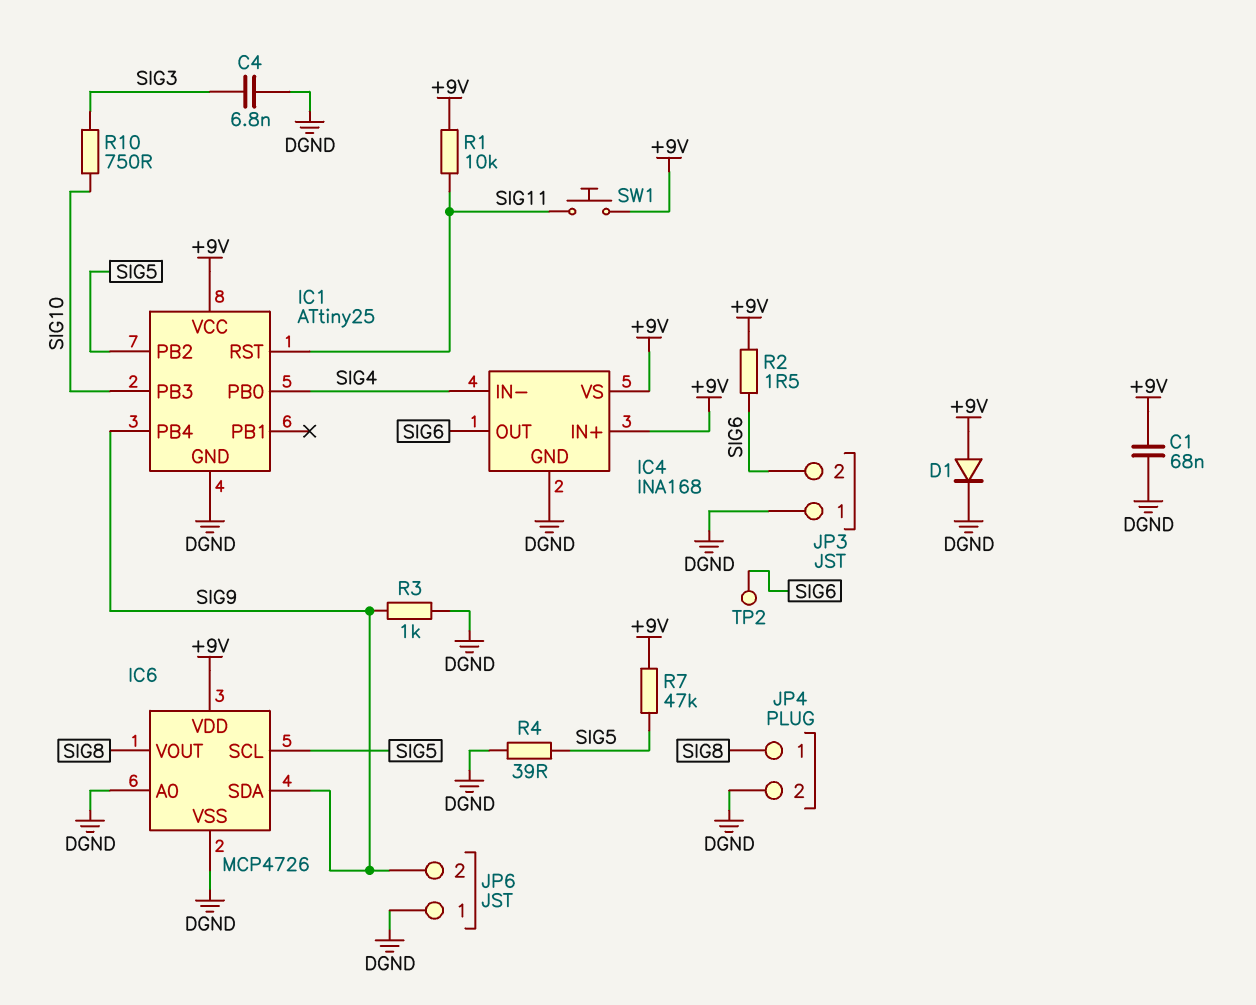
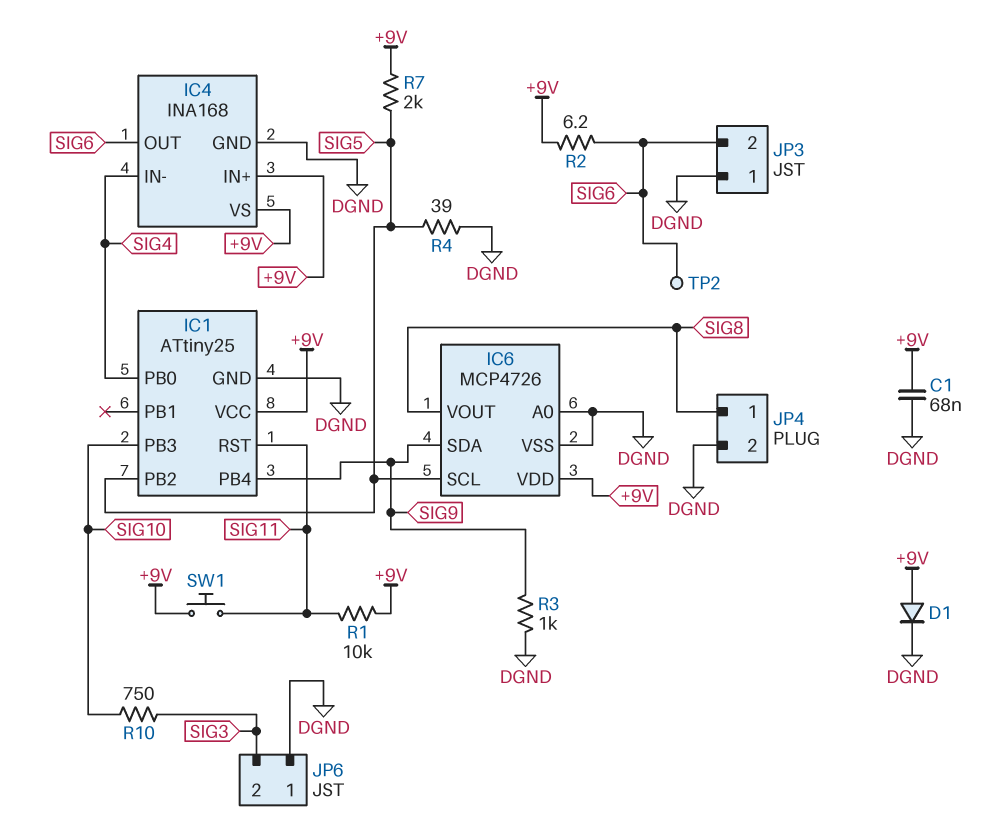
C4: 6.8nF (DGND, SIG3) -> none
JP6 pin 2: SIG9 -> SIG3
R2: 1.5 (+9V, SIG6) -> 6.2 (+9V, SIG6)
R7: 47k (+9V, SIG5) -> 2k (+9V, SIG5)

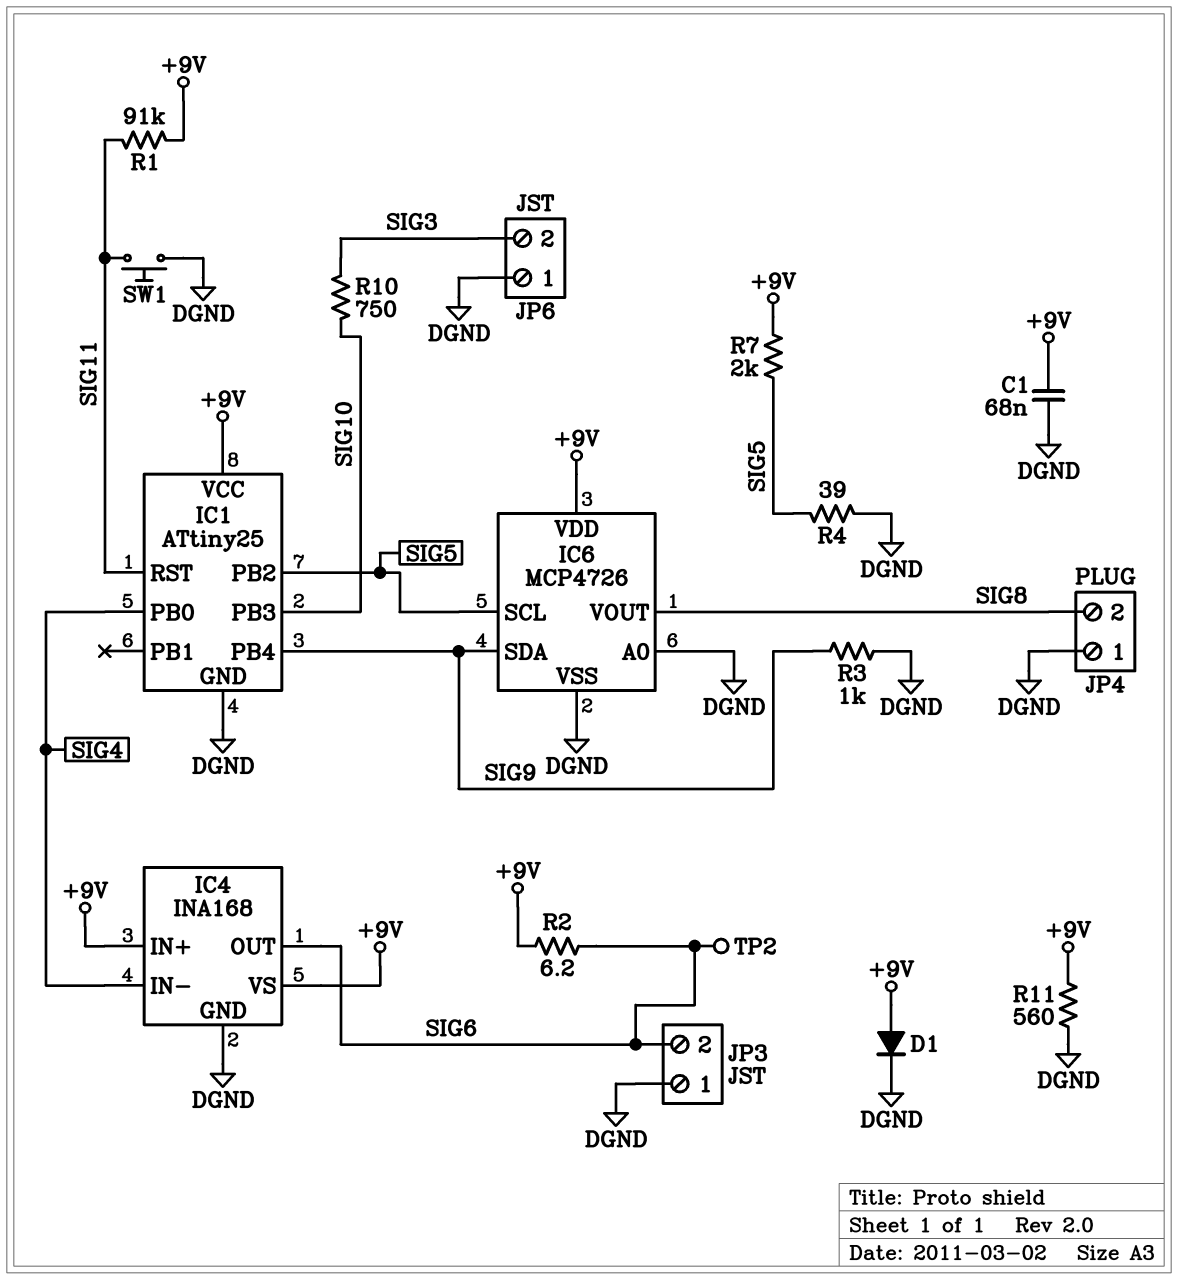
JP4 pin 1: SIG8 -> DGND
JP4 pin 2: DGND -> SIG8
R1: 10k (+9V, SIG11) -> 91k (+9V, SIG11)
R11: none -> 560 (+9V, DGND)
SW1: button (+9V, SIG11) -> button (DGND, SIG11)

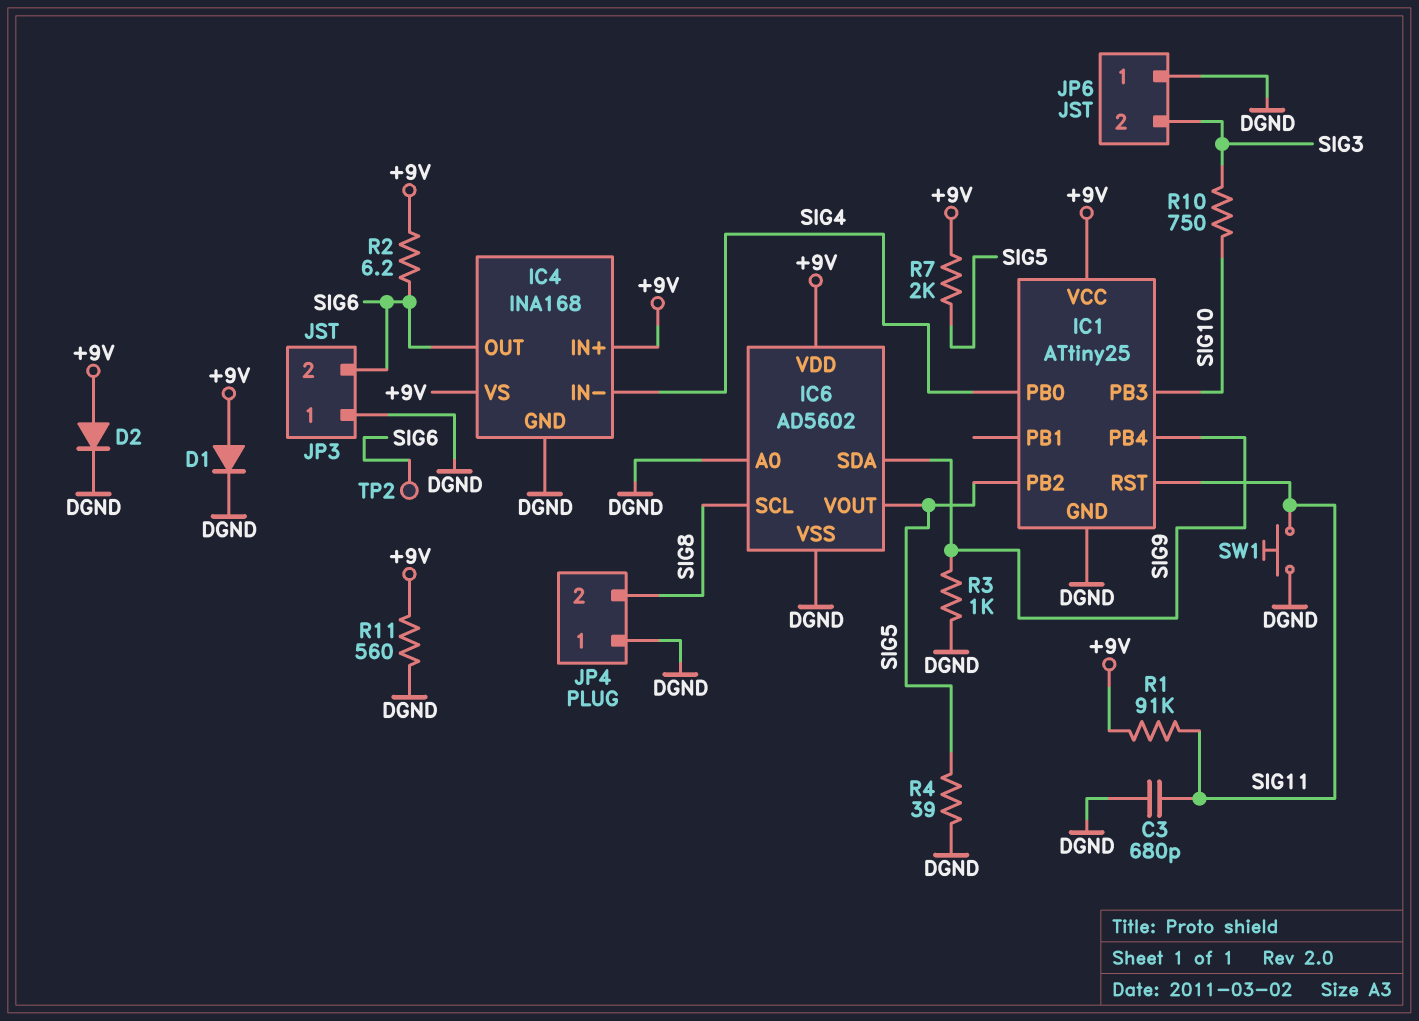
C1: 68nF (+9V, DGND) -> none
C3: none -> 680pF (DGND, SIG11)
D2: none -> diode (A +9V, K DGND)
IC6: MCP4726 -> AD5602
IC6 pin SCL: SIG5 -> SIG8
IC6 pin VOUT: SIG8 -> SIG5

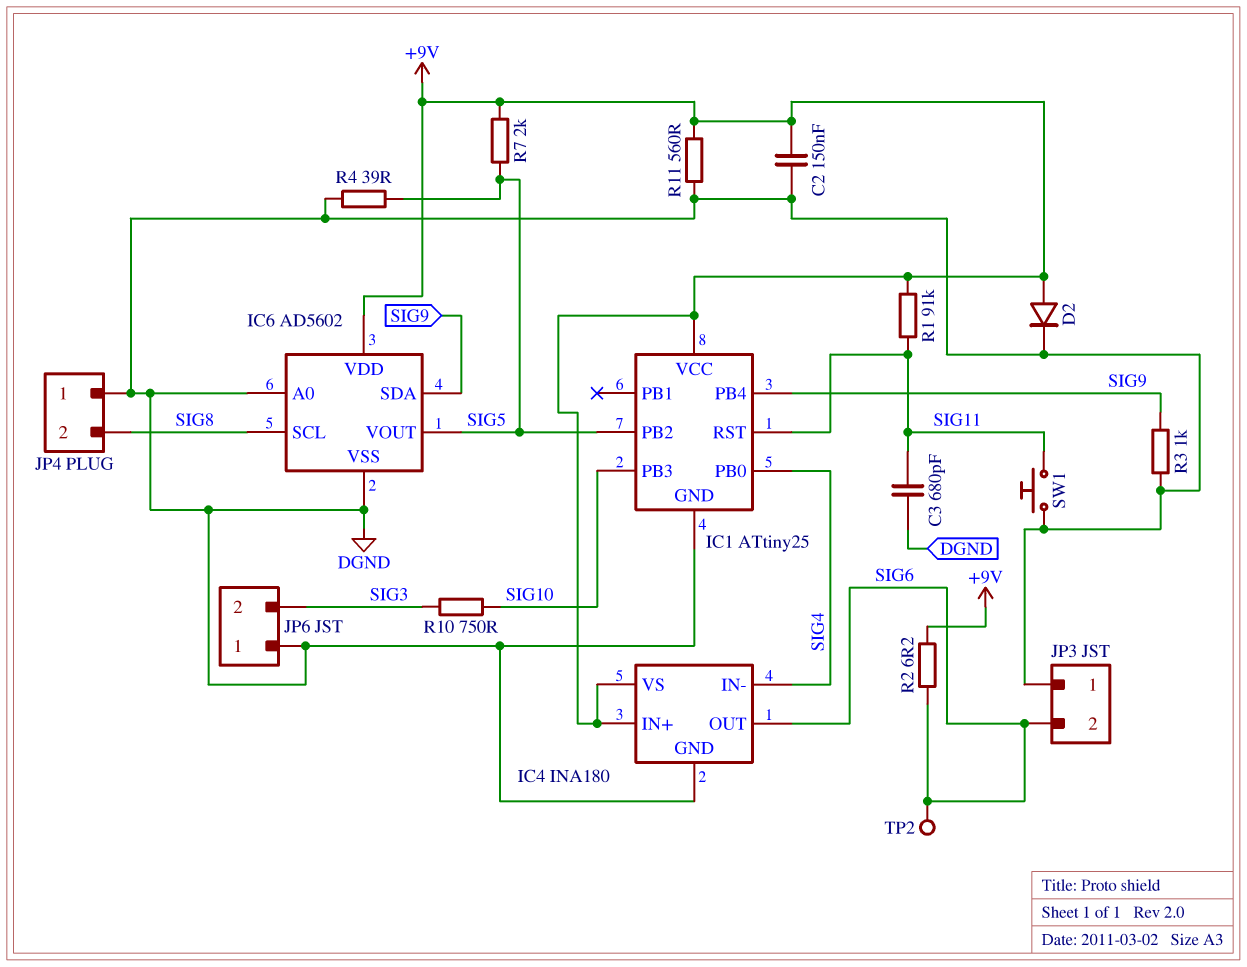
C2: none -> 150nF (+9V, DGND)
D1: diode (A +9V, K DGND) -> none
IC4: INA168 -> INA180

